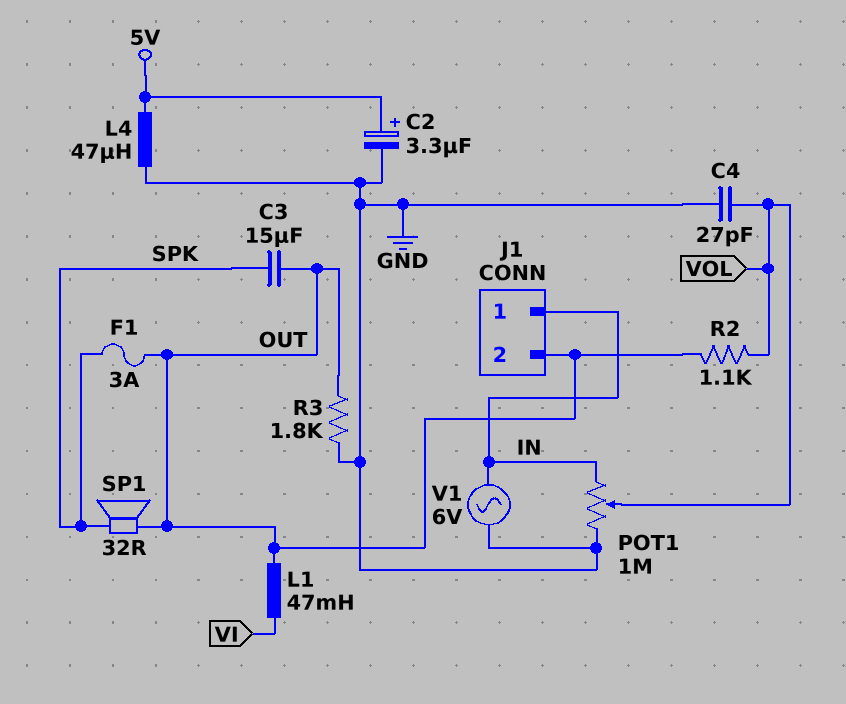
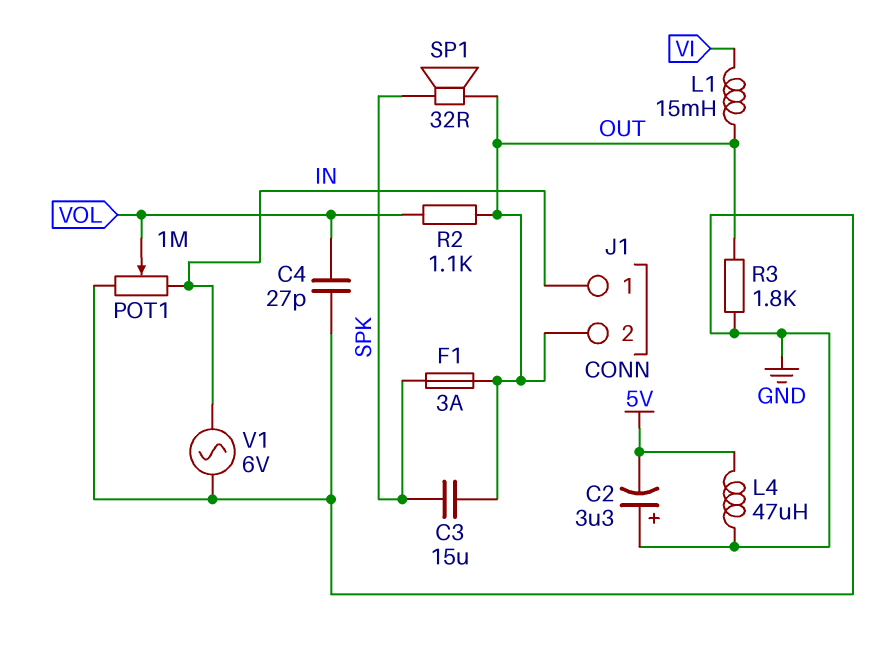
C2: 3.3uF (plus 5V, minus GND) -> 3.3uF (plus GND, minus 5V)
L1: 47mH (OUT, VI) -> 15mH (OUT, VI)

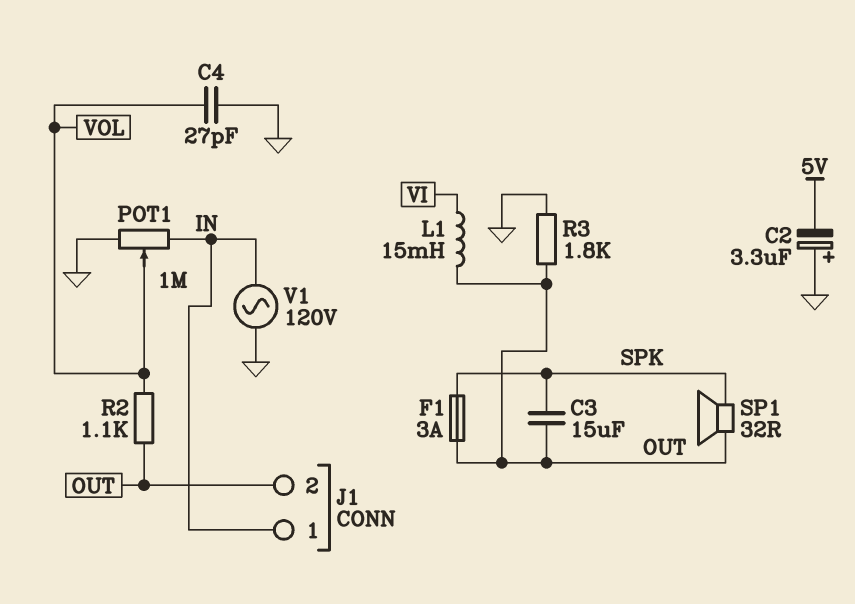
L4: 47uH (5V, GND) -> none
V1: AC 6V (GND, IN) -> AC 120V (GND, IN)

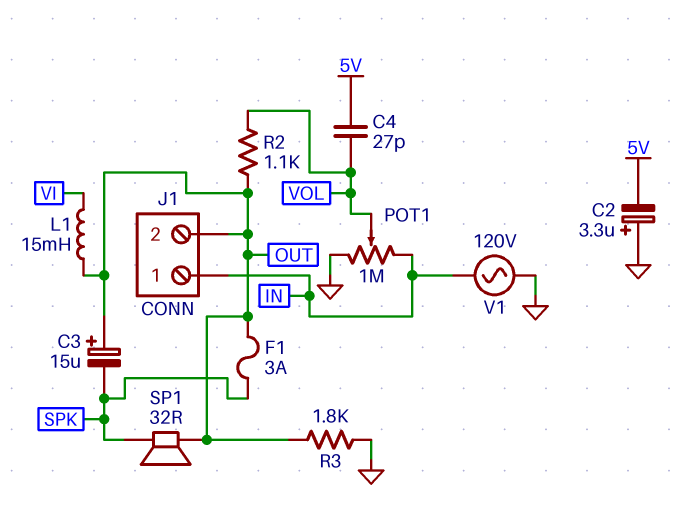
C3: 15uF (OUT, SPK) -> 15uF (plus OUT, minus SPK)
C4: 27pF (GND, VOL) -> 27pF (5V, VOL)

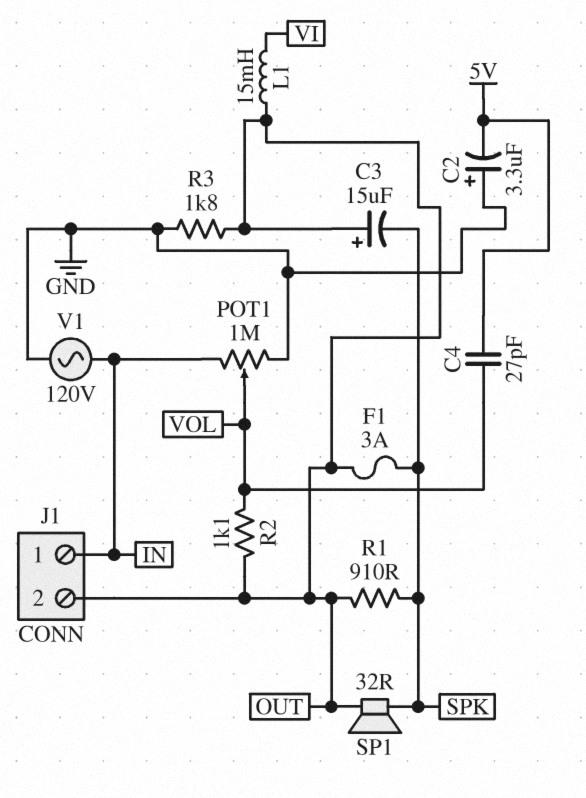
R1: none -> 910 (OUT, SPK)

